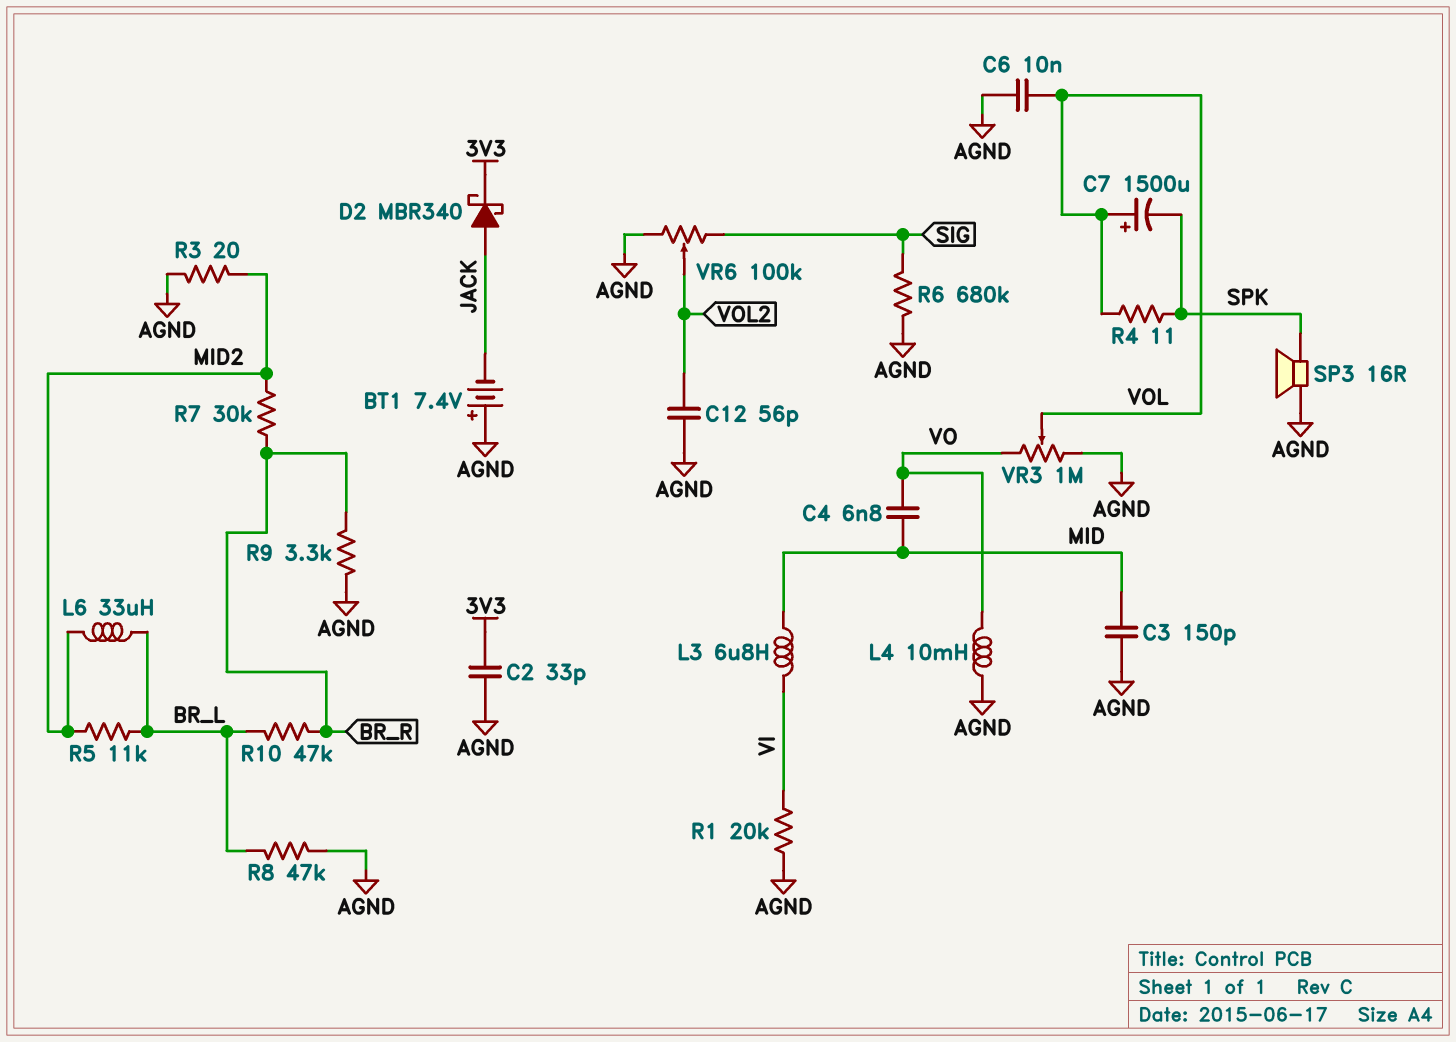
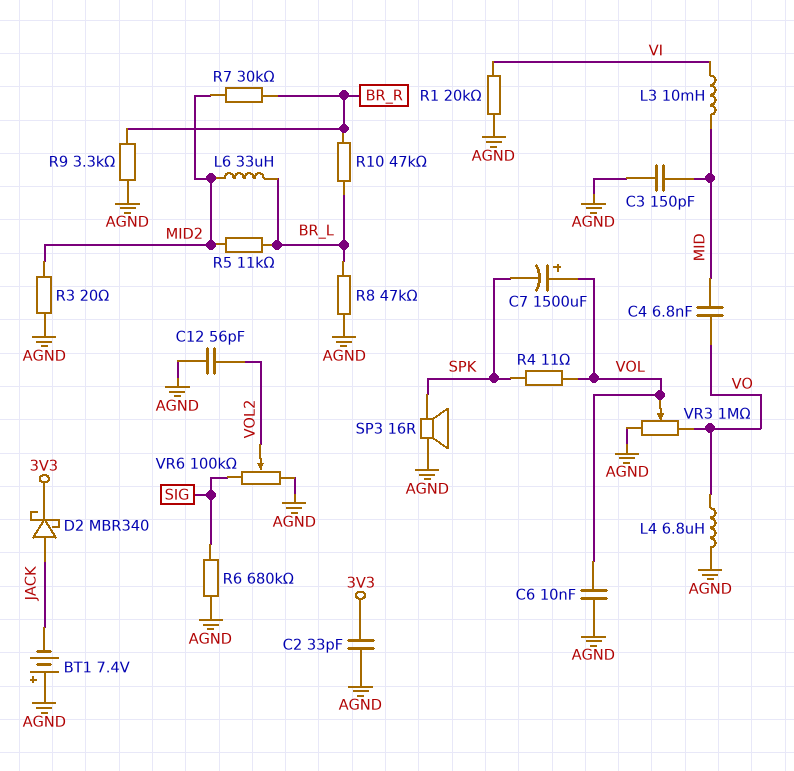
L3: 6.8uH (MID, VI) -> 10mH (MID, VI)
L4: 10mH (AGND, VO) -> 6.8uH (AGND, VO)

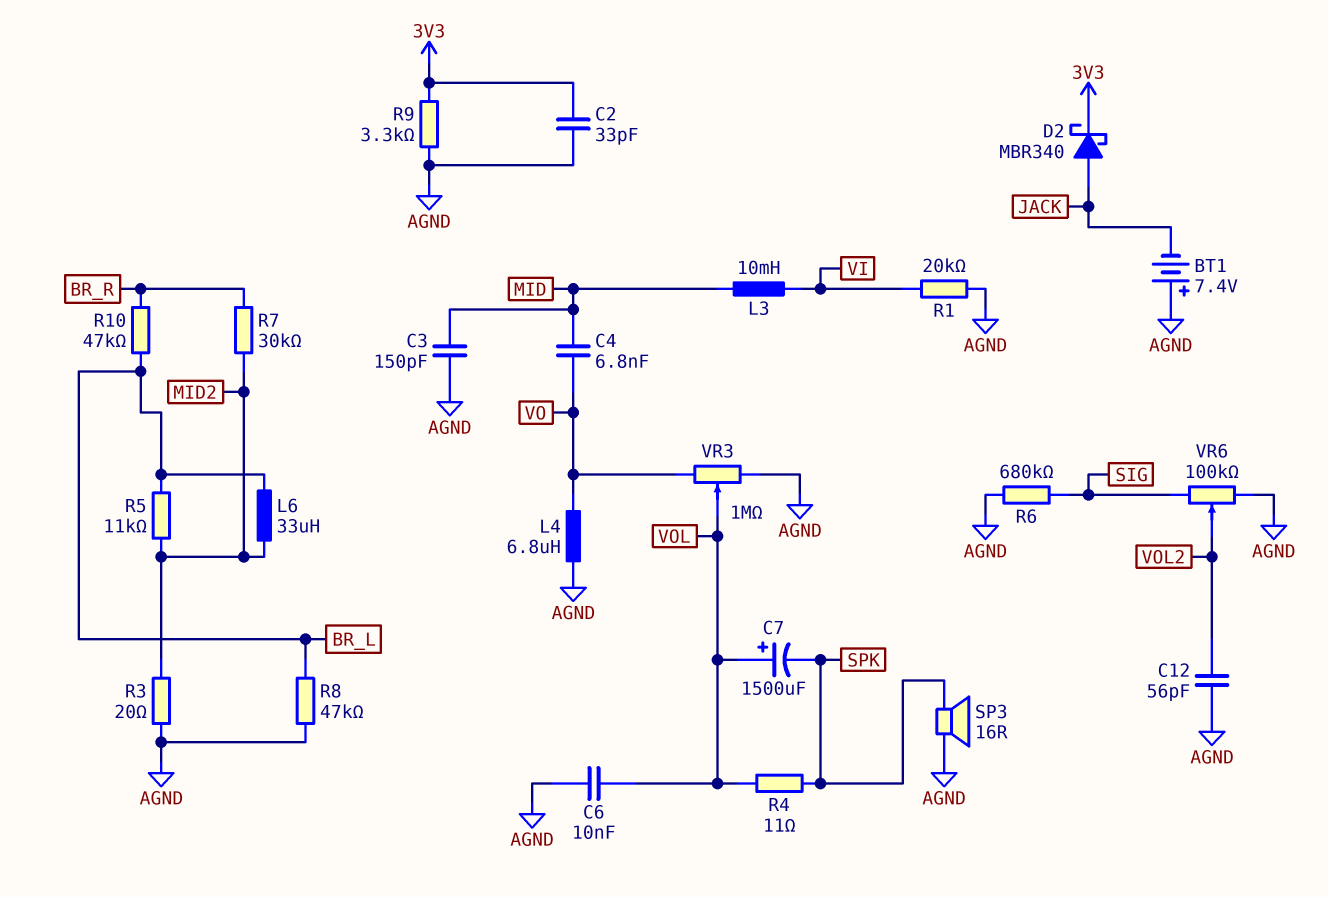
R9: 3.3k (AGND, BR_R) -> 3.3k (3V3, AGND)

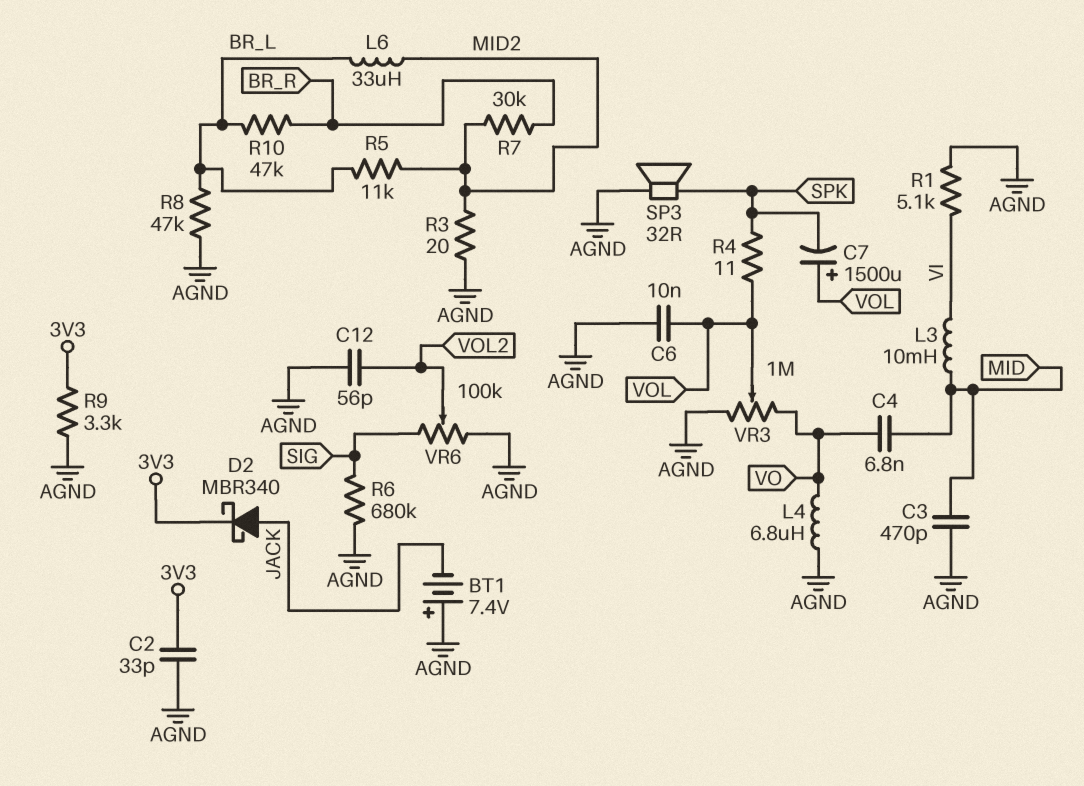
C3: 150pF (AGND, MID) -> 470pF (AGND, MID)
R1: 20k (AGND, VI) -> 5.1k (AGND, VI)
SP3: speaker 16R (AGND, SPK) -> speaker 32R (AGND, SPK)

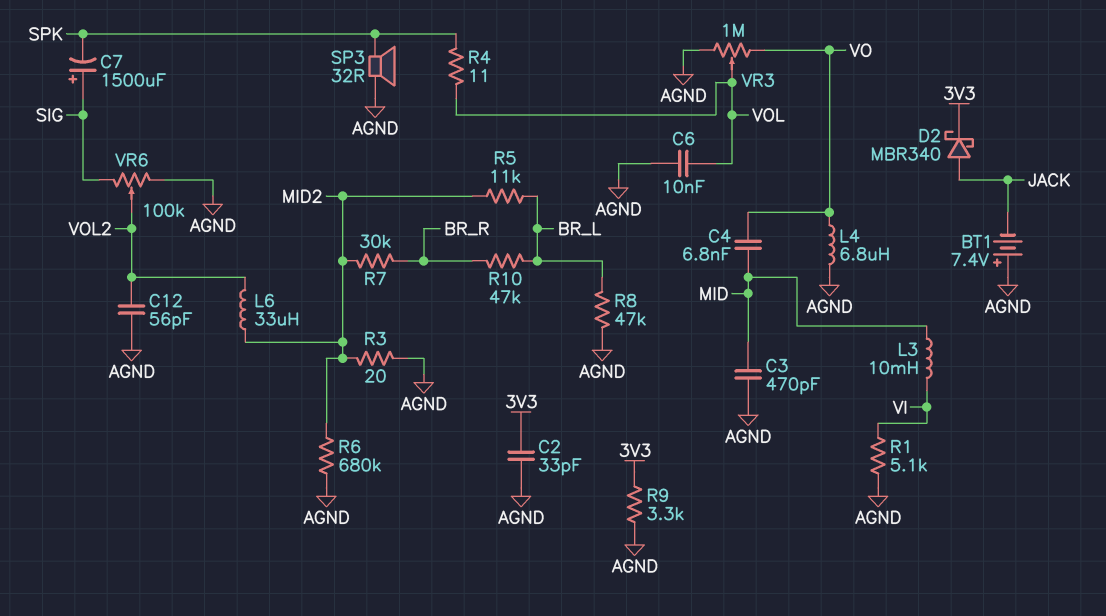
C7: 1500uF (plus VOL, minus SPK) -> 1500uF (plus SIG, minus SPK)
L6: 33uH (BR_L, MID2) -> 33uH (MID2, VOL2)
R6: 680k (AGND, SIG) -> 680k (AGND, MID2)

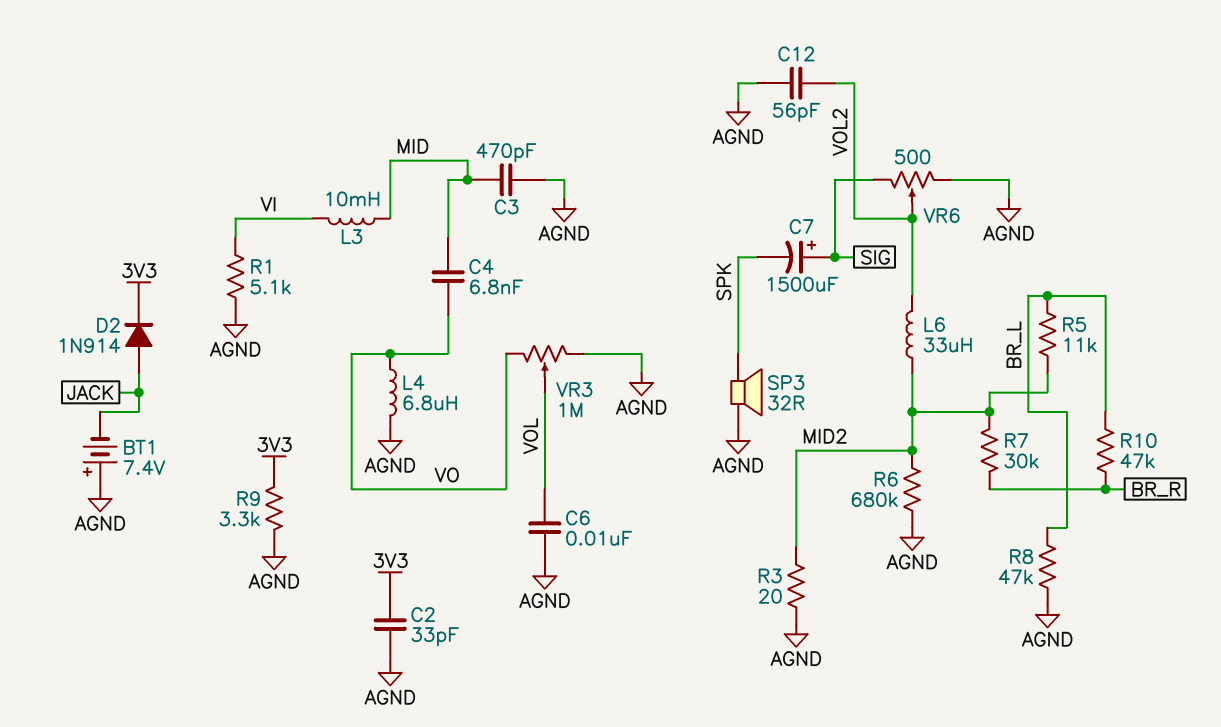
D2: schottky MBR340 (A JACK, K 3V3) -> diode 1N914 (A JACK, K 3V3)
R4: 11 (SPK, VOL) -> none
VR6: 100k (AGND, SIG, wiper VOL2) -> 500 (AGND, SIG, wiper VOL2)

